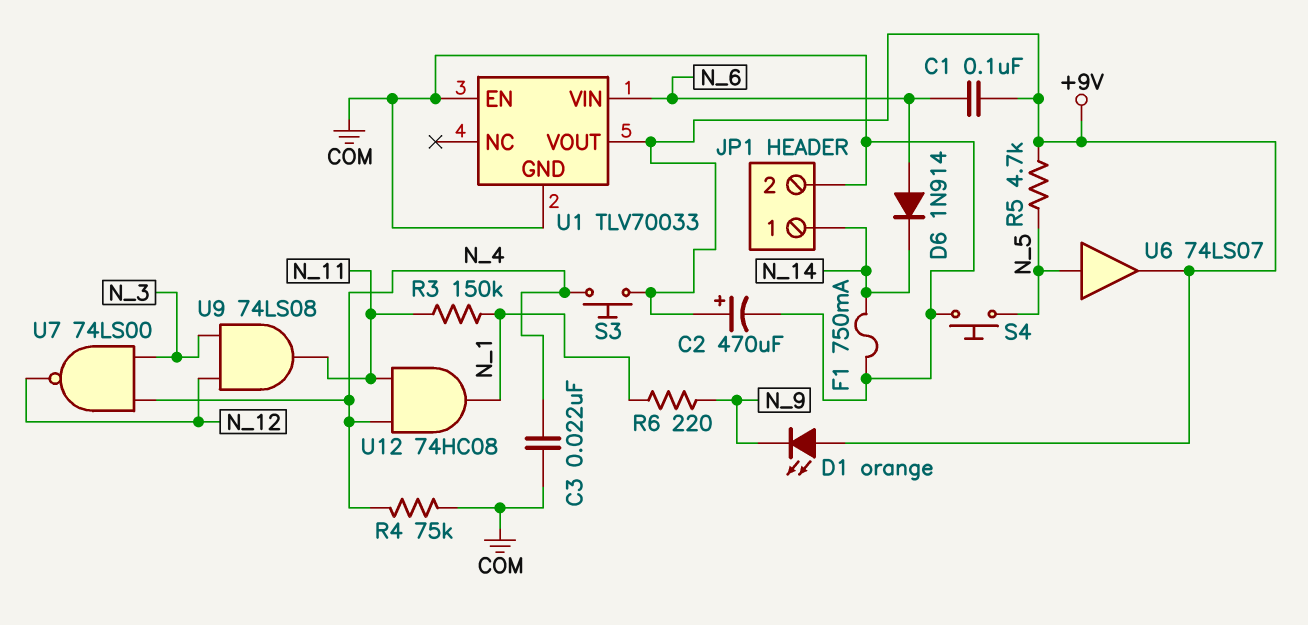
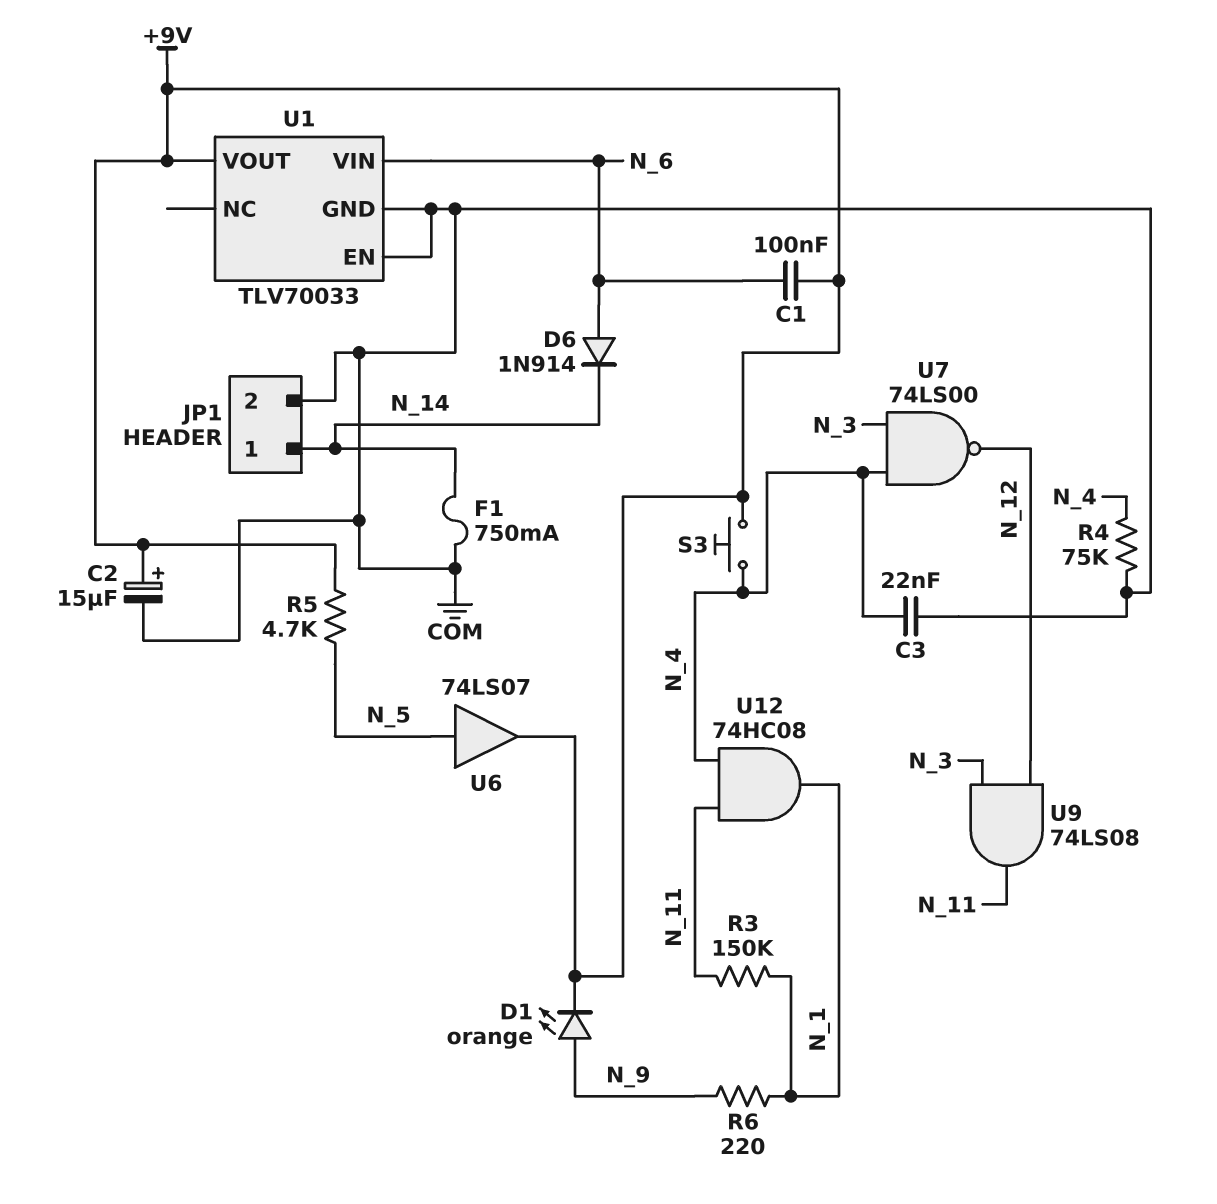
C2: 470uF (plus +9V, minus COM) -> 15uF (plus +9V, minus COM)
D1: LED orange (A +9V, K N_9) -> LED orange (A N_9, K +9V)
S4: button (COM, N_5) -> none

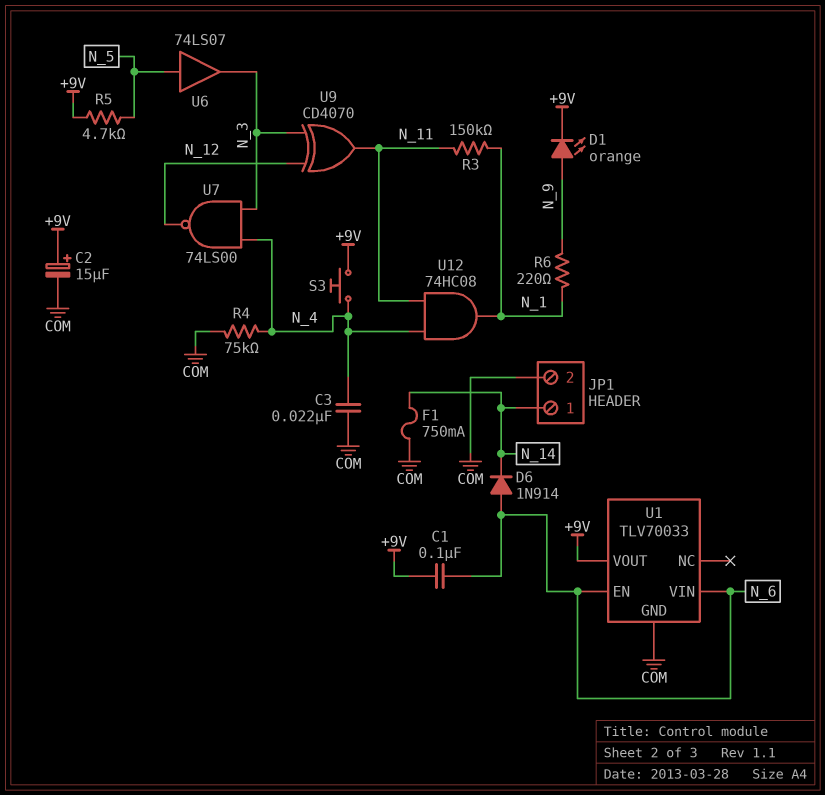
U1 pin EN: COM -> N_6
U6: buffer 74LS07 (in N_5, out +9V) -> buffer 74LS07 (in N_5, out N_3)
U9: AND 74LS08 (in N_3, in N_12, out N_11) -> XOR CD4070 (in N_3, in N_12, out N_11)

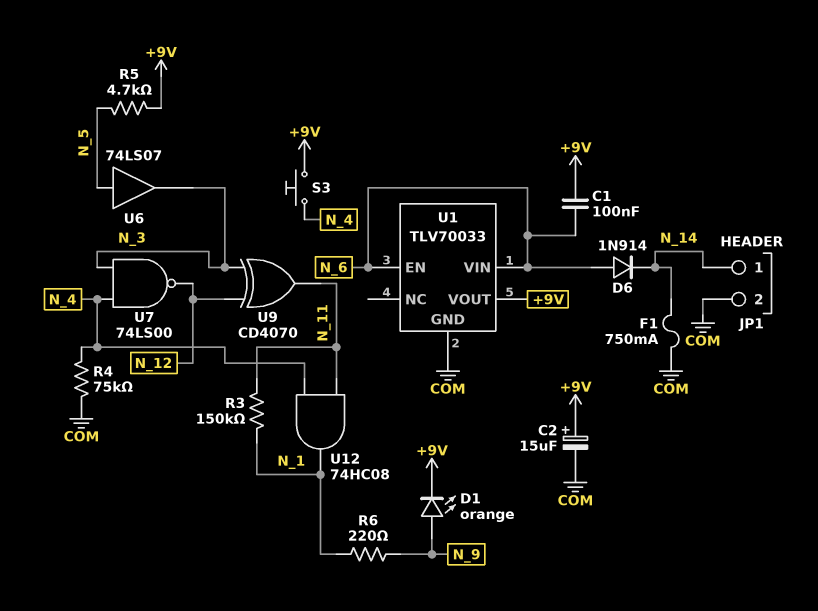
C3: 22nF (COM, N_4) -> none

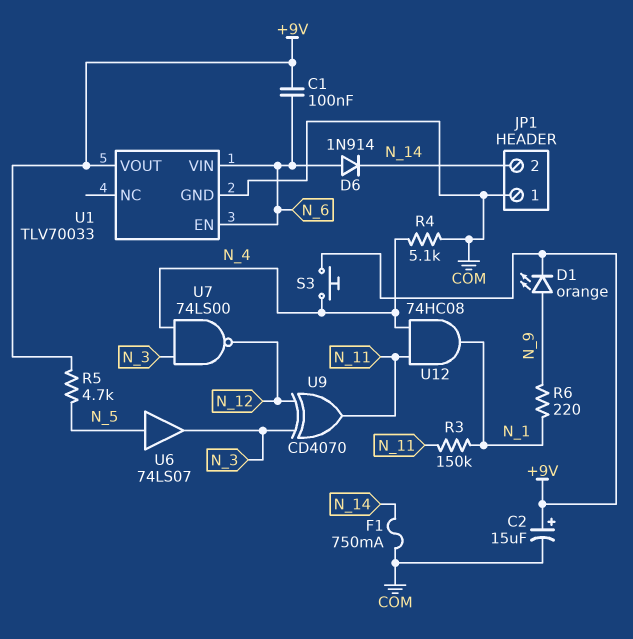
JP1 pin 1: N_14 -> COM
JP1 pin 2: COM -> N_14
R4: 75k (COM, N_4) -> 5.1k (COM, N_4)

